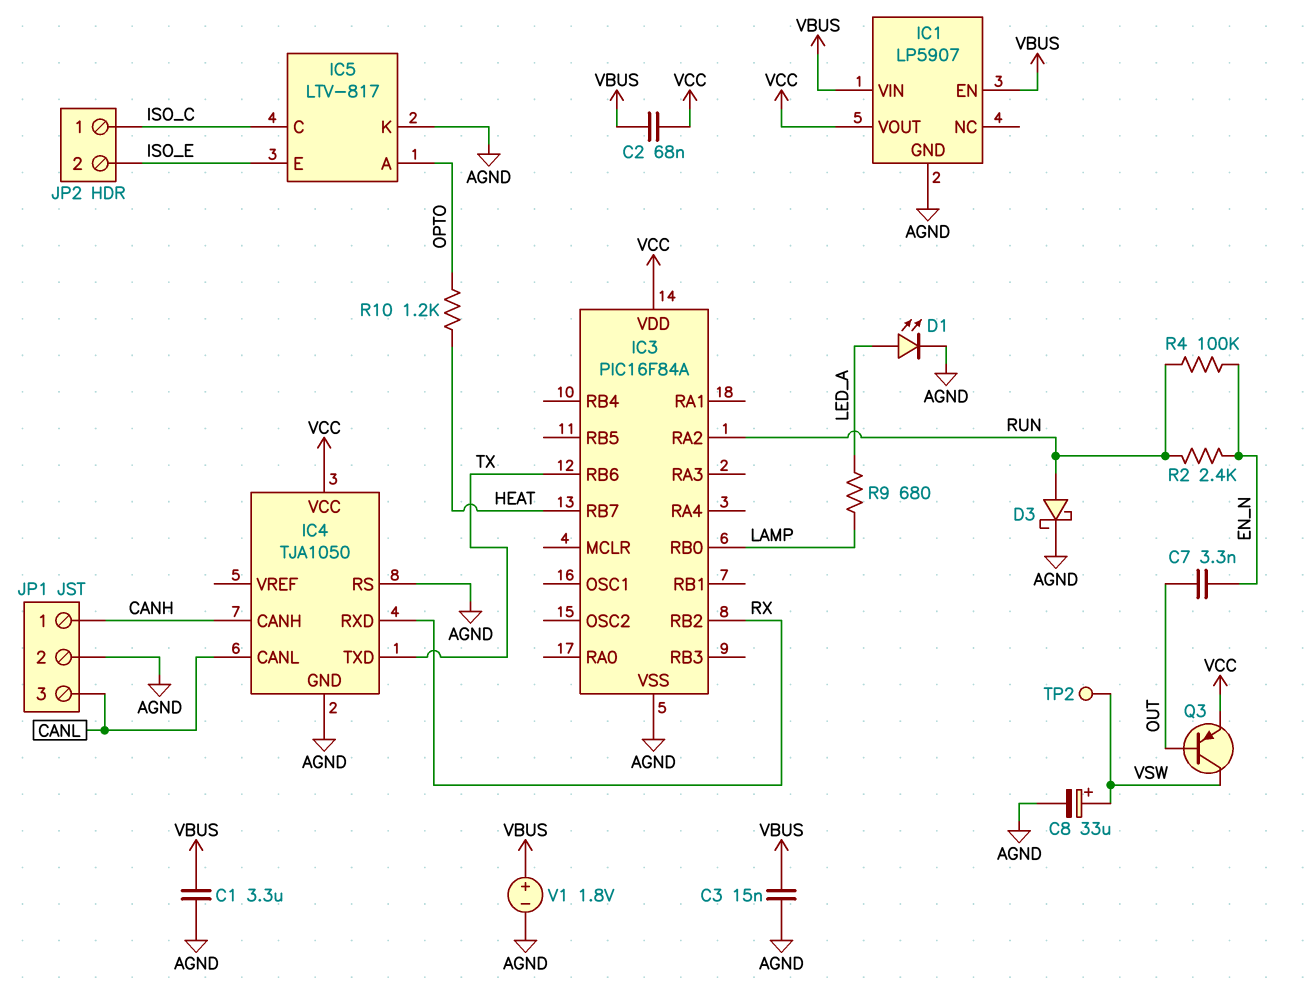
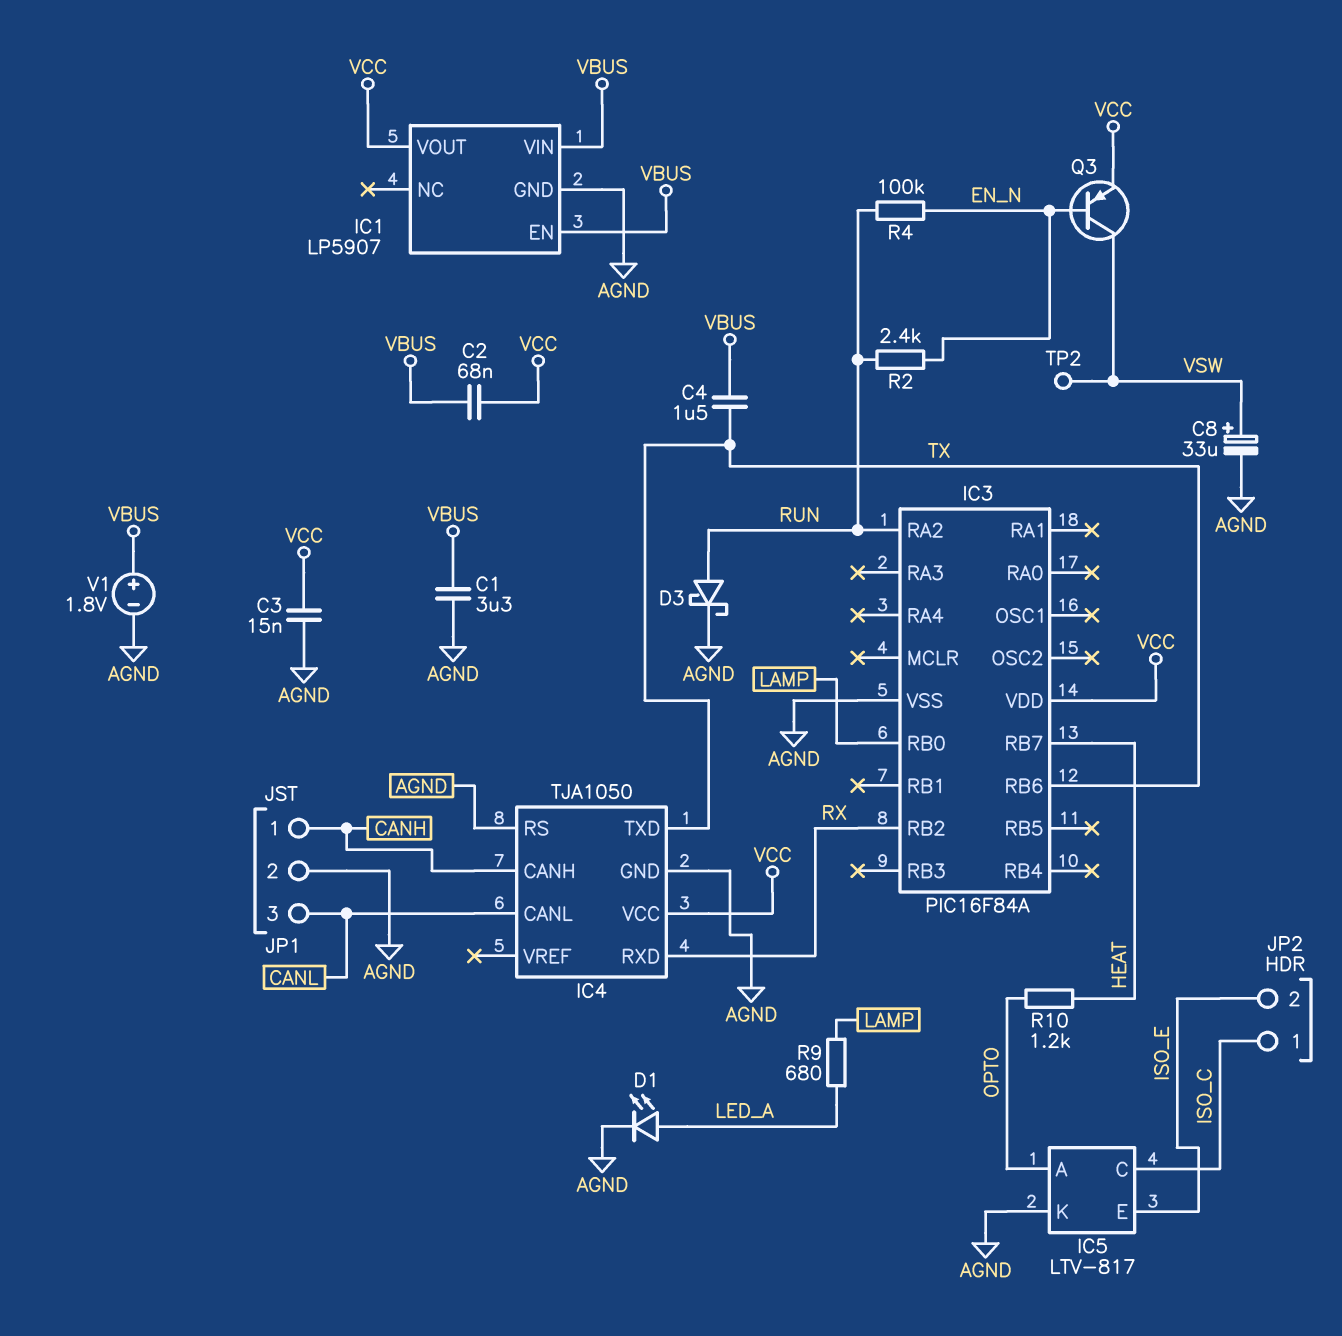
C3: 15nF (AGND, VBUS) -> 15nF (AGND, VCC)
C4: none -> 1.5uF (TX, VBUS)
C7: 3.3nF (EN_N, OUT) -> none
Q3: PNP (B OUT, C VSW, E VCC) -> PNP (B EN_N, C VSW, E VCC)

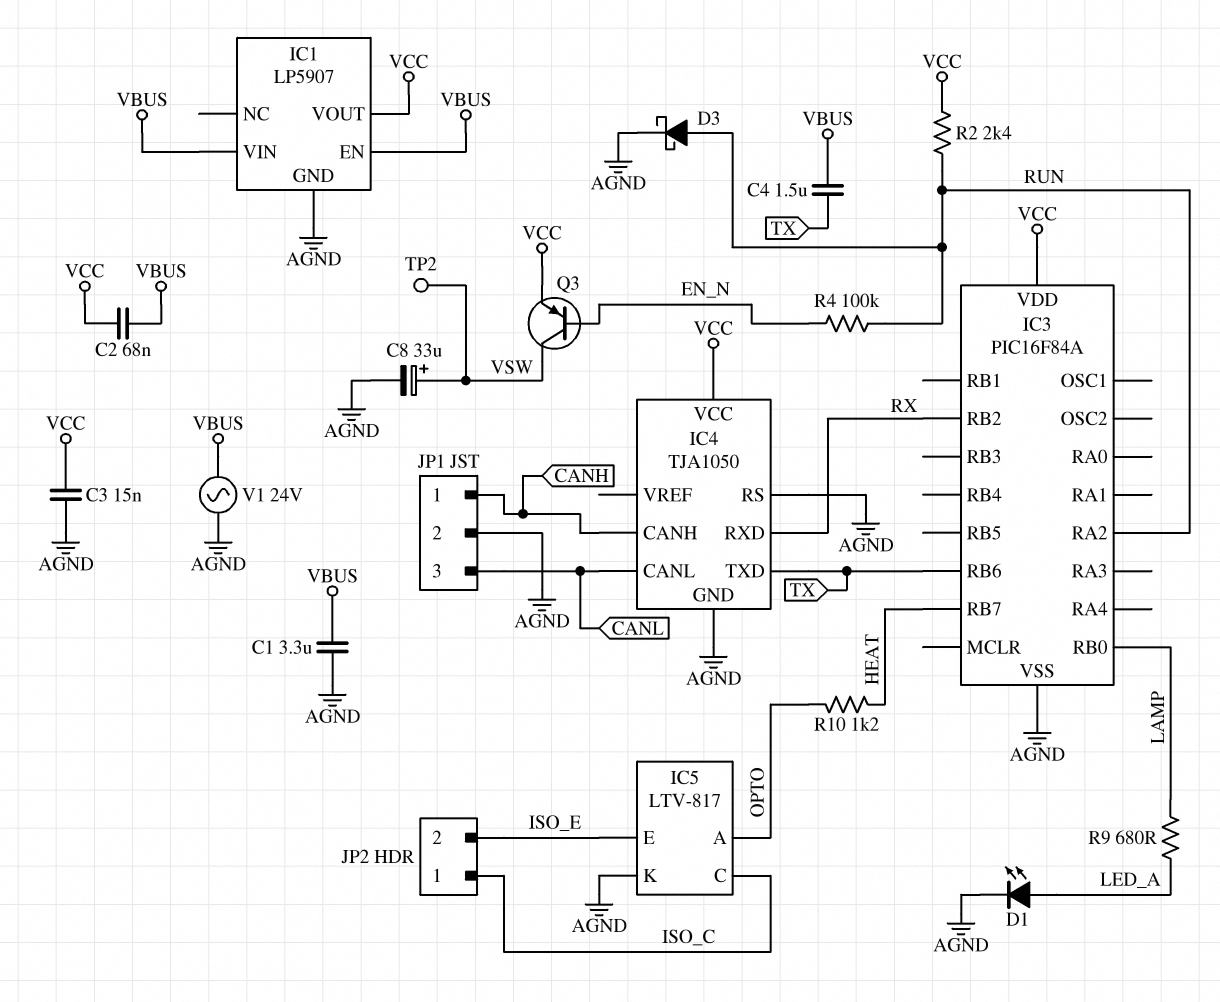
R2: 2.4k (EN_N, RUN) -> 2.4k (RUN, VCC)
V1: 1.8V (plus VBUS, minus AGND) -> AC 24V (AGND, VBUS)

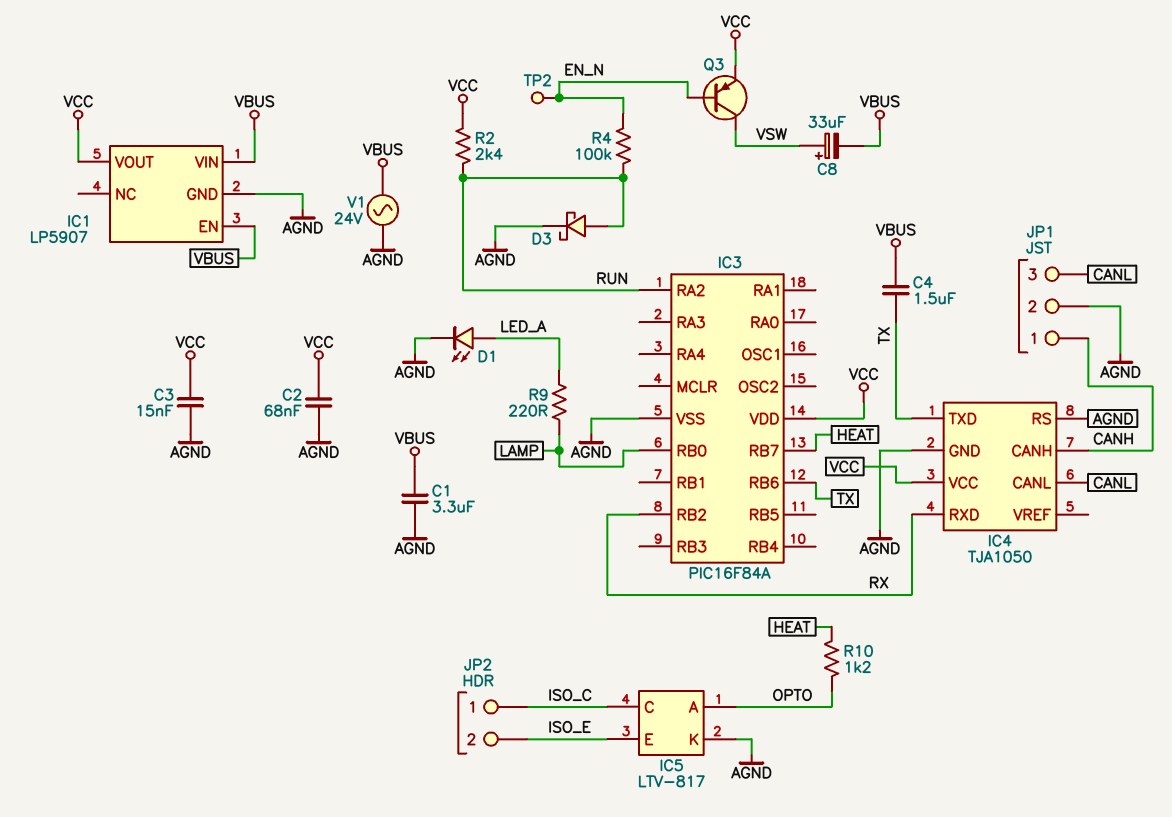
C2: 68nF (VBUS, VCC) -> 68nF (AGND, VCC)
C8: 33uF (plus VSW, minus AGND) -> 33uF (plus VSW, minus VBUS)
R9: 680 (LAMP, LED_A) -> 220 (LAMP, LED_A)
TP2: test point (VSW) -> test point (EN_N)

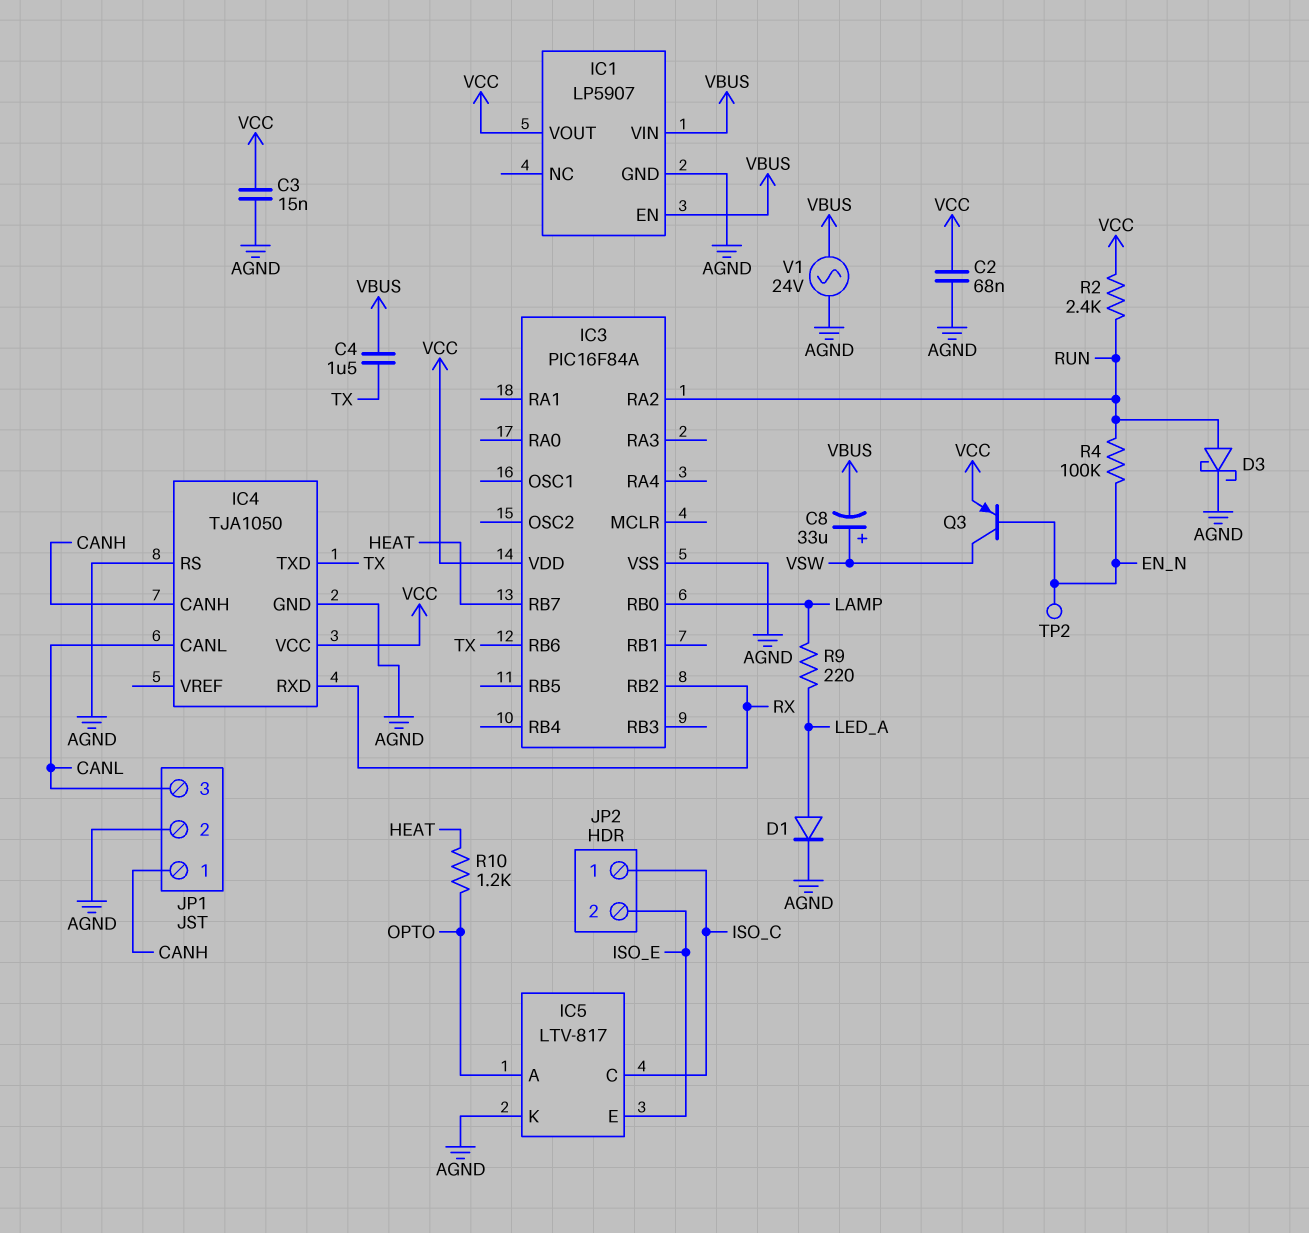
C1: 3.3uF (AGND, VBUS) -> none
D1: LED (A LED_A, K AGND) -> diode (A LED_A, K AGND)

